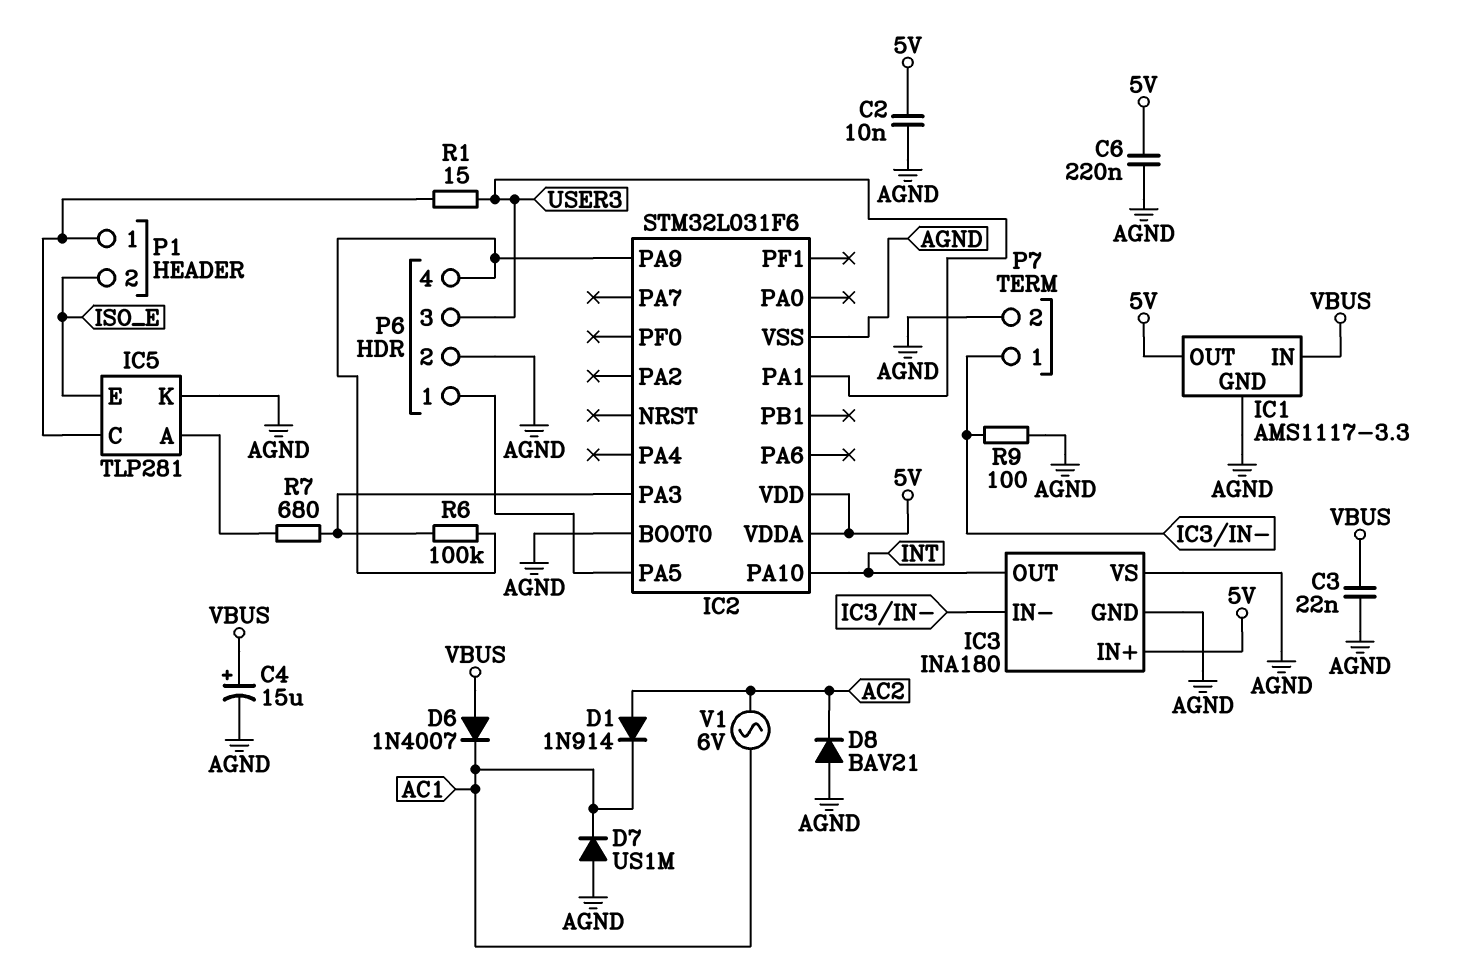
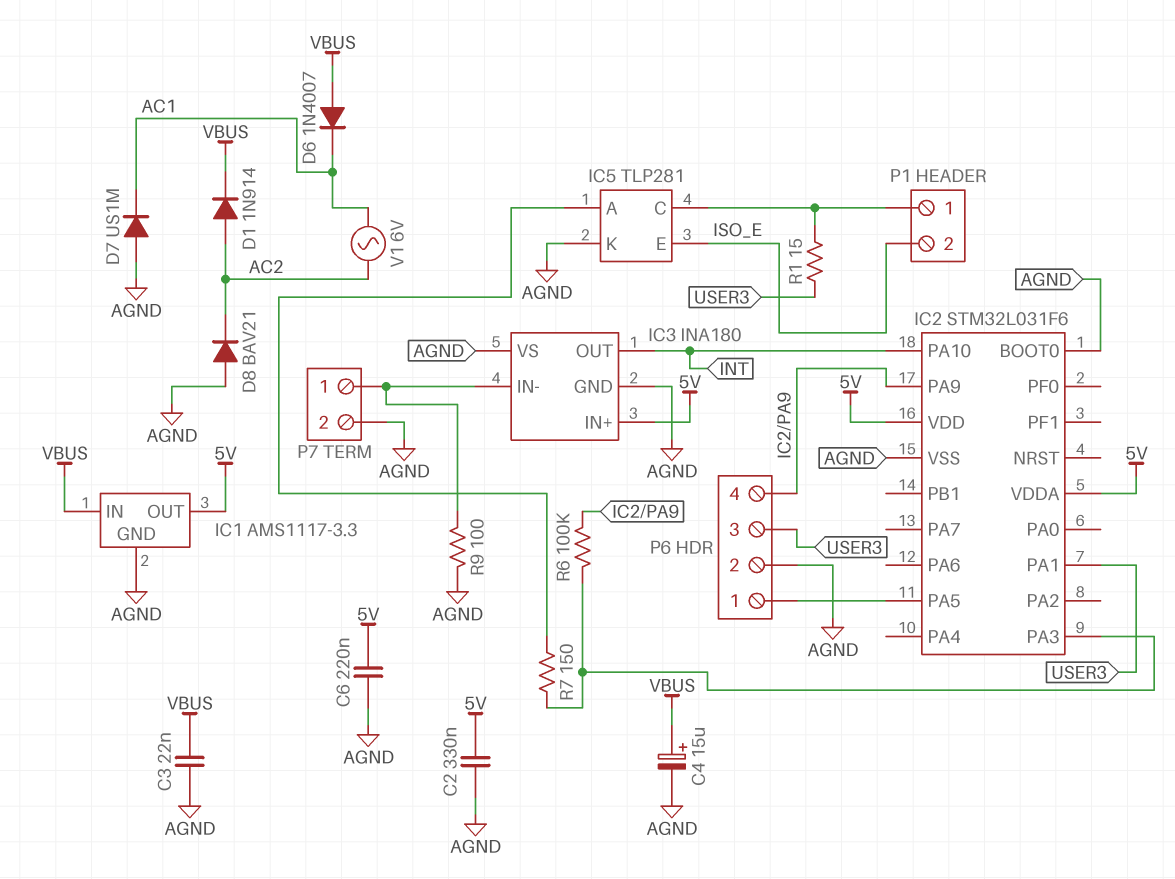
C2: 10nF (5V, AGND) -> 330nF (5V, AGND)
D1: diode 1N914 (A AC2, K AC1) -> diode 1N914 (A AC2, K VBUS)
R7: 680 (IC2/PA3, IC5/A) -> 150 (IC2/PA3, IC5/A)

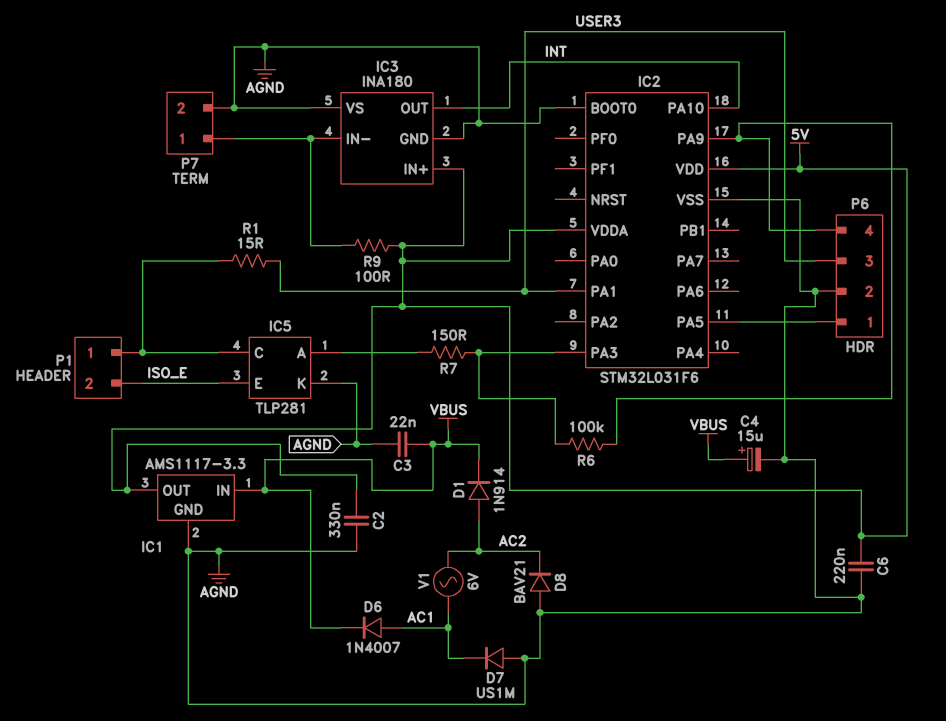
D6: diode 1N4007 (A VBUS, K AC1) -> diode 1N4007 (A AC1, K VBUS)
R9: 100 (AGND, IC3/IN-) -> 100 (5V, IC3/IN-)

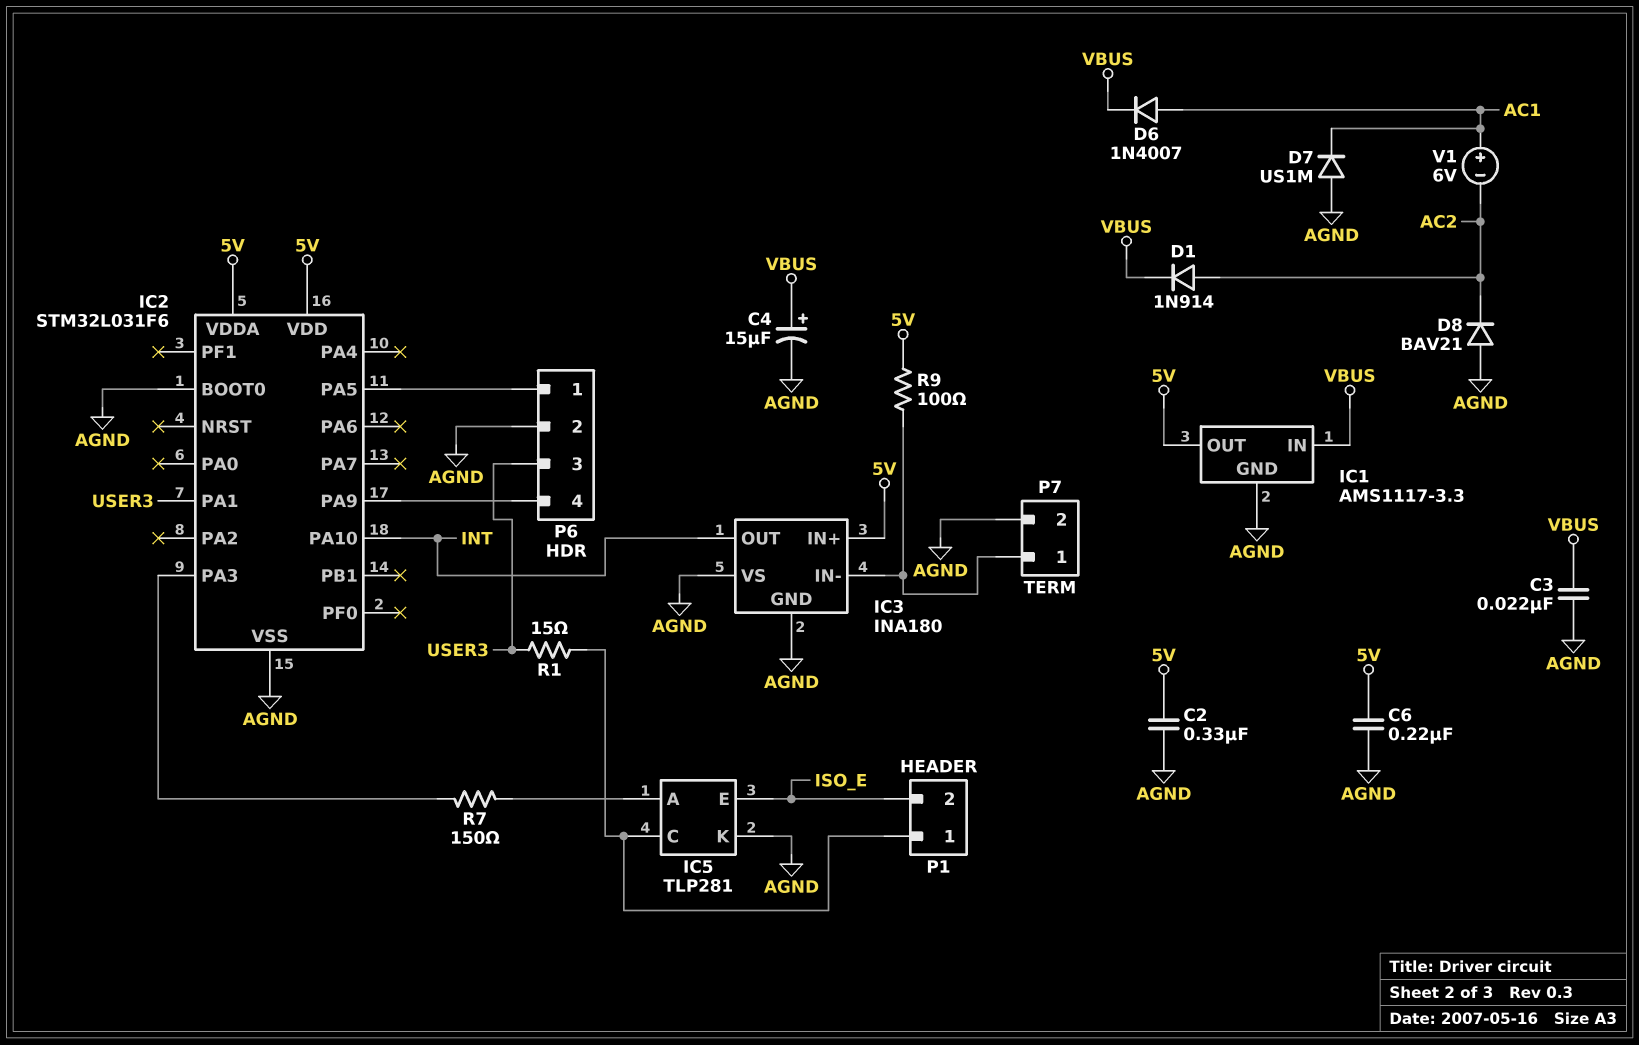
R6: 100k (IC2/PA3, IC2/PA9) -> none
V1: AC 6V (AC1, AC2) -> 6V (plus AC1, minus AC2)

